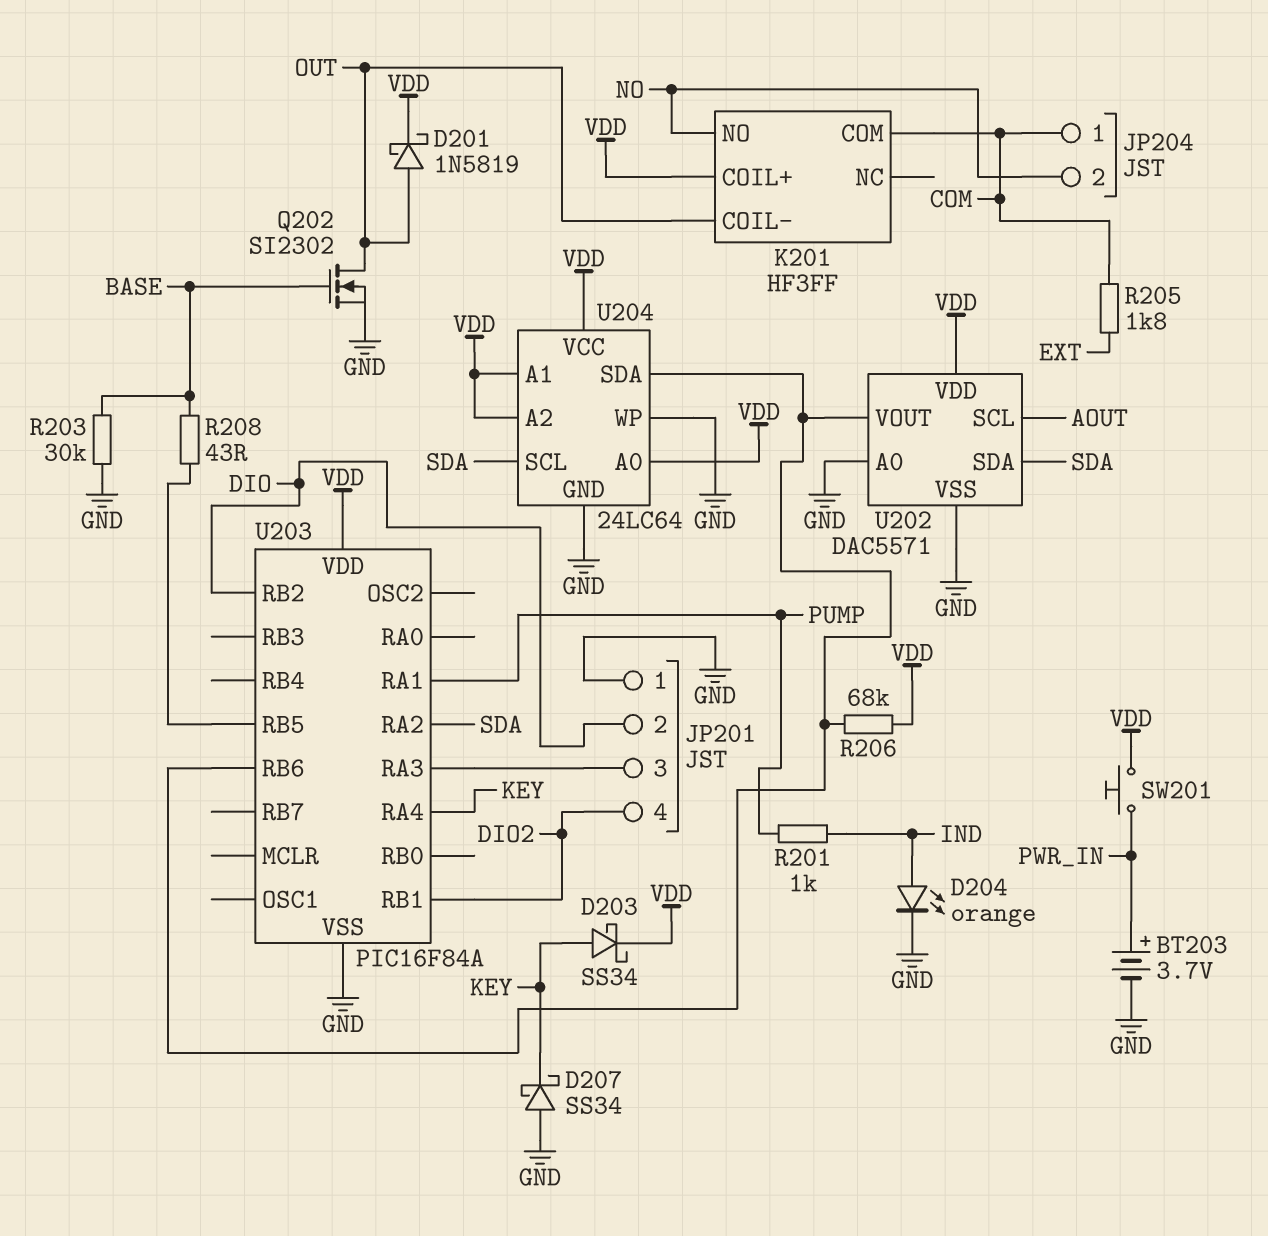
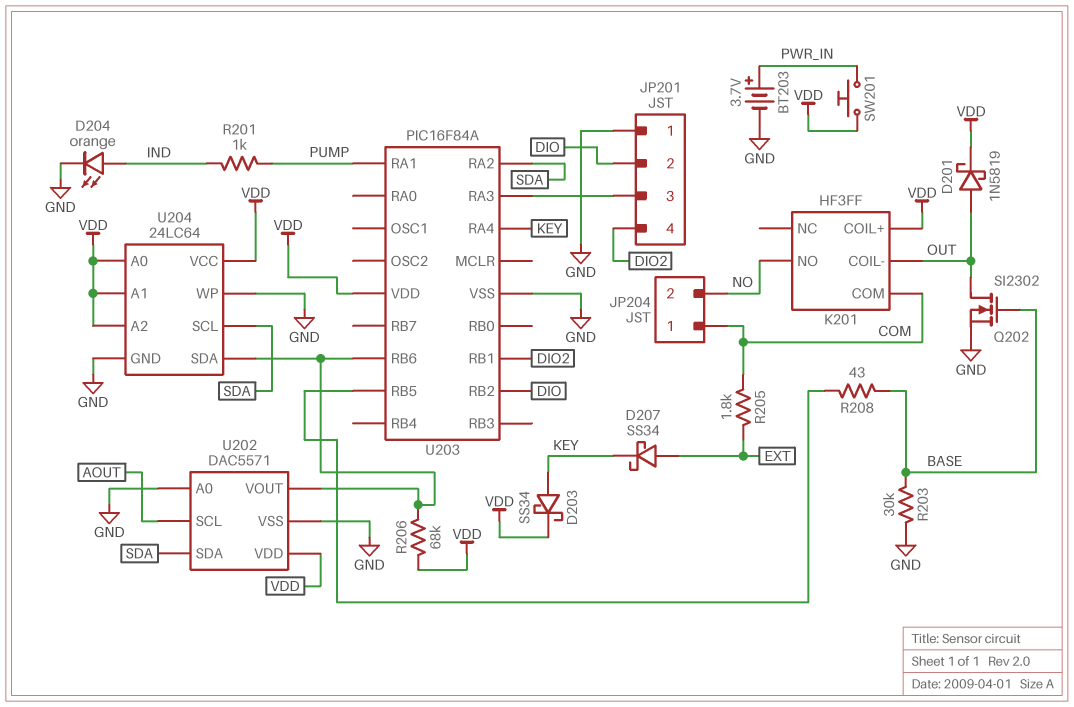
D207: schottky SS34 (A GND, K KEY) -> schottky SS34 (A EXT, K KEY)

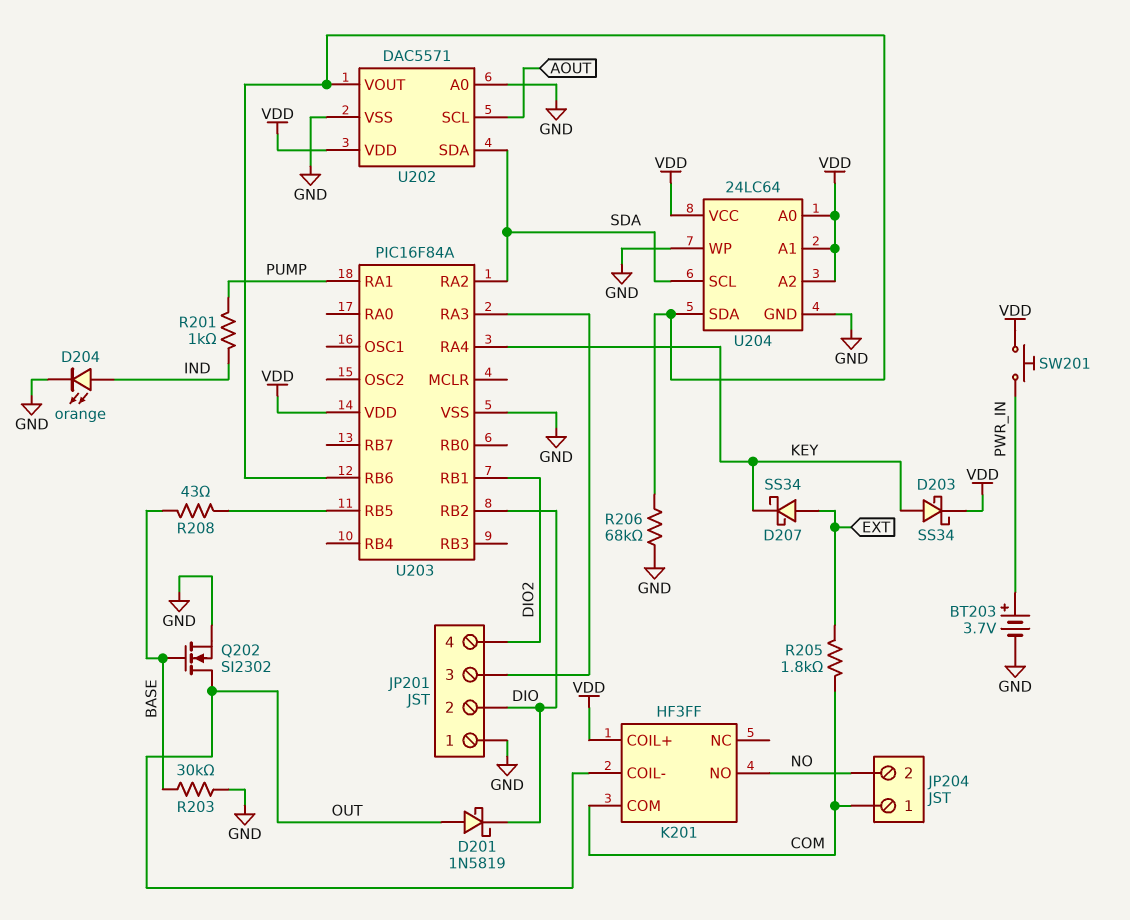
D201: schottky 1N5819 (A OUT, K VDD) -> schottky 1N5819 (A OUT, K DIO)
R206: 68k (U202/VOUT, VDD) -> 68k (GND, U202/VOUT)

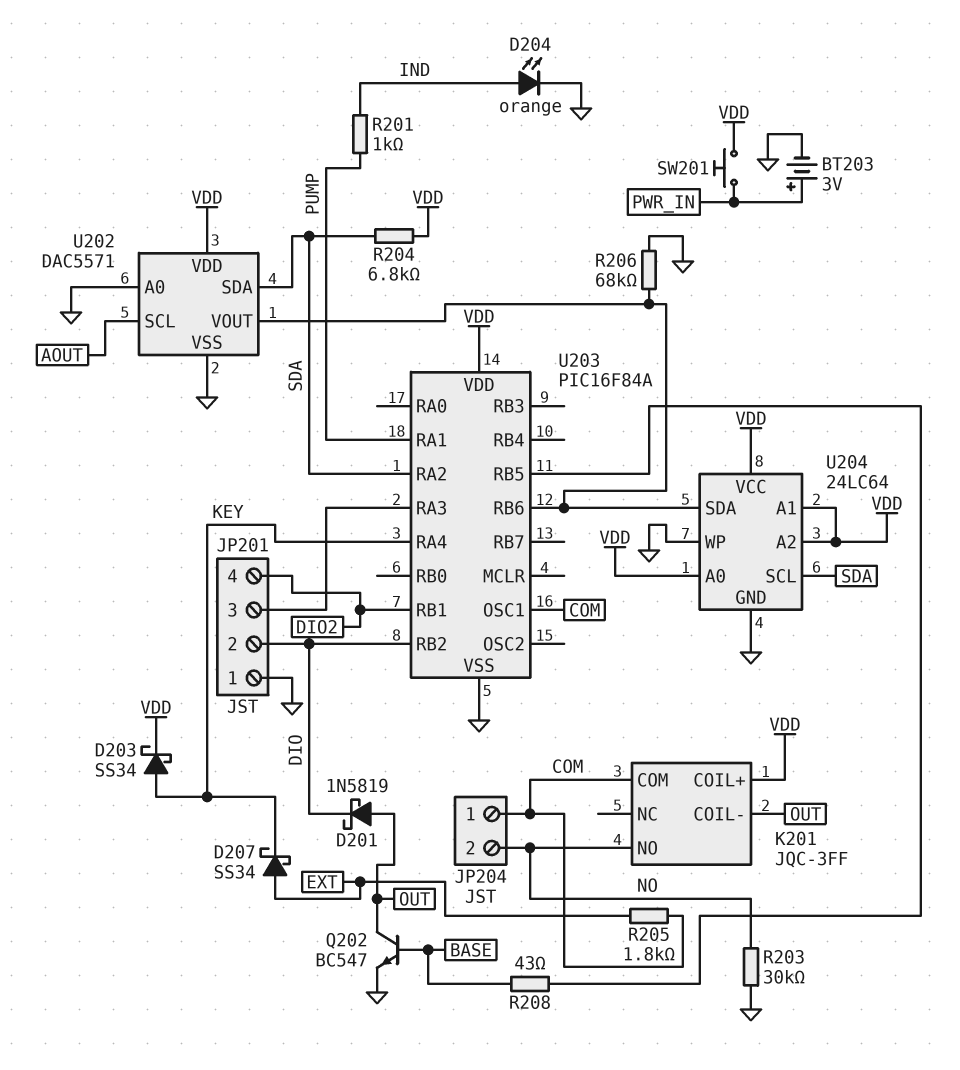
BT203: 3.7V (plus PWR_IN, minus GND) -> 3V (plus PWR_IN, minus GND)
K201: HF3FF -> JQC-3FF
Q202: NMOS SI2302 (G BASE, D OUT, S GND) -> NPN BC547 (B BASE, C OUT, E GND)
R203: 30k (BASE, GND) -> 30k (GND, NO)
R204: none -> 6.8k (SDA, VDD)
U203 pin OSC1: none -> COM

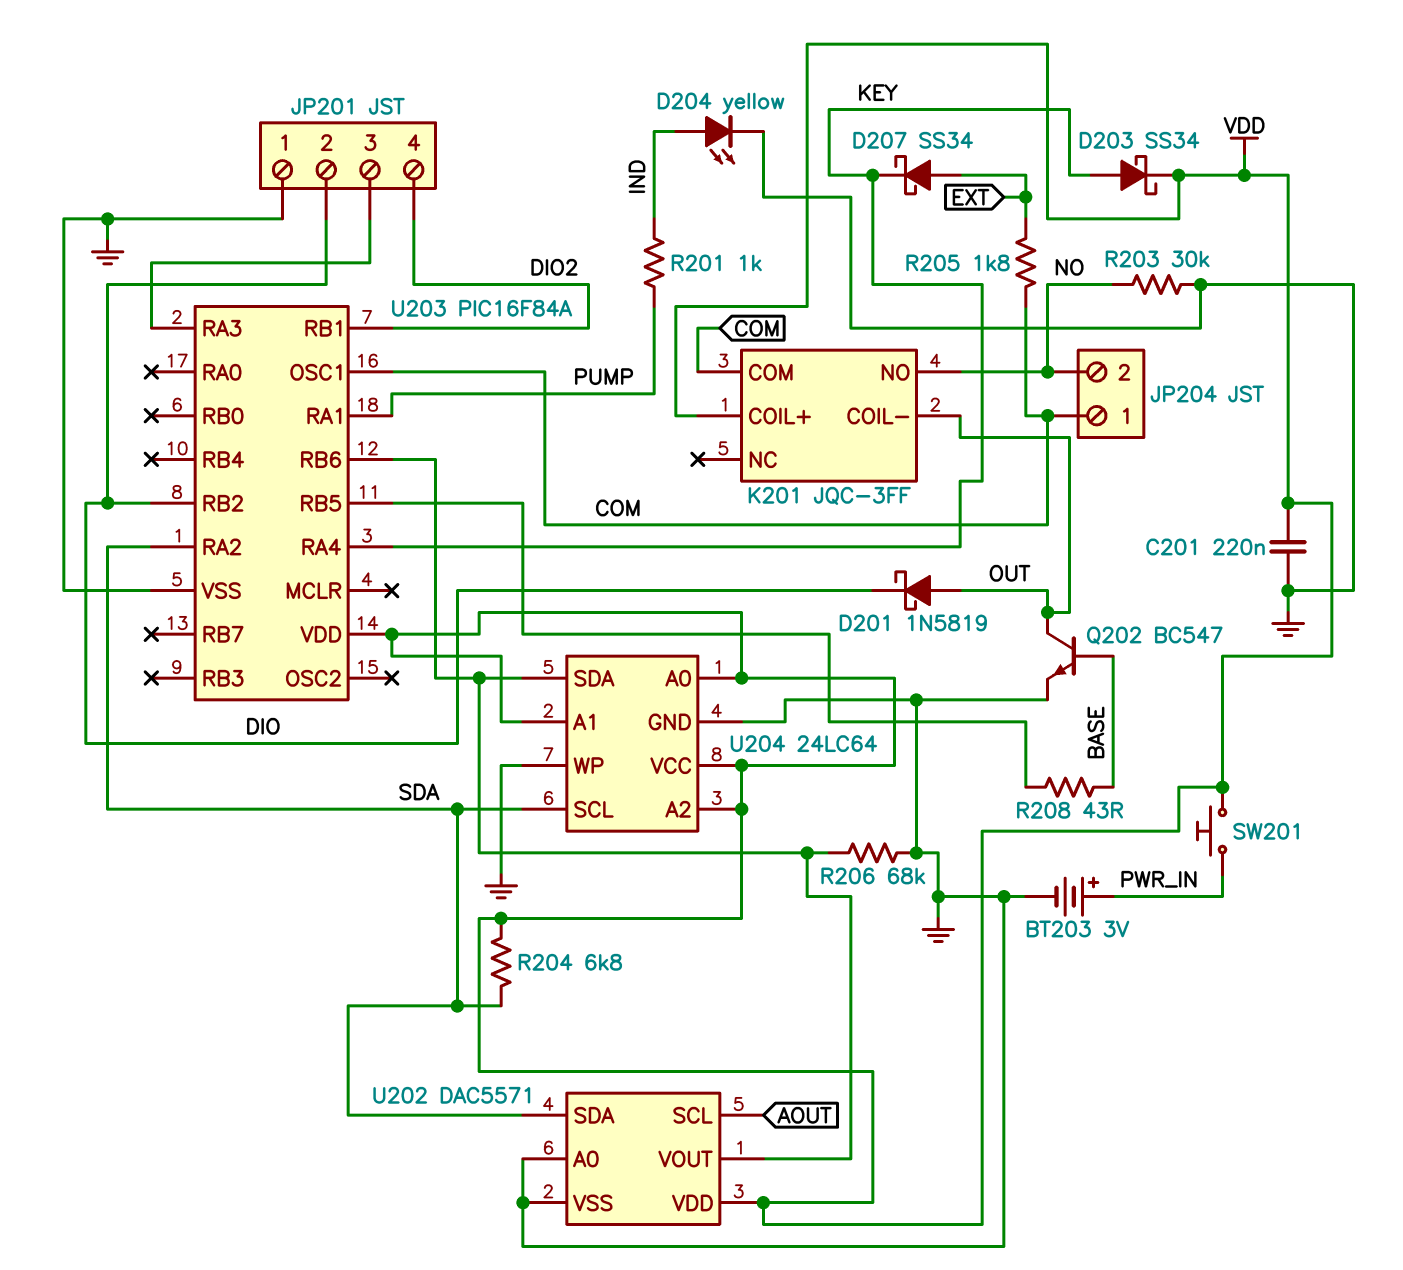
C201: none -> 220nF (GND, VDD)
D204: LED orange (A IND, K GND) -> LED yellow (A IND, K GND)

